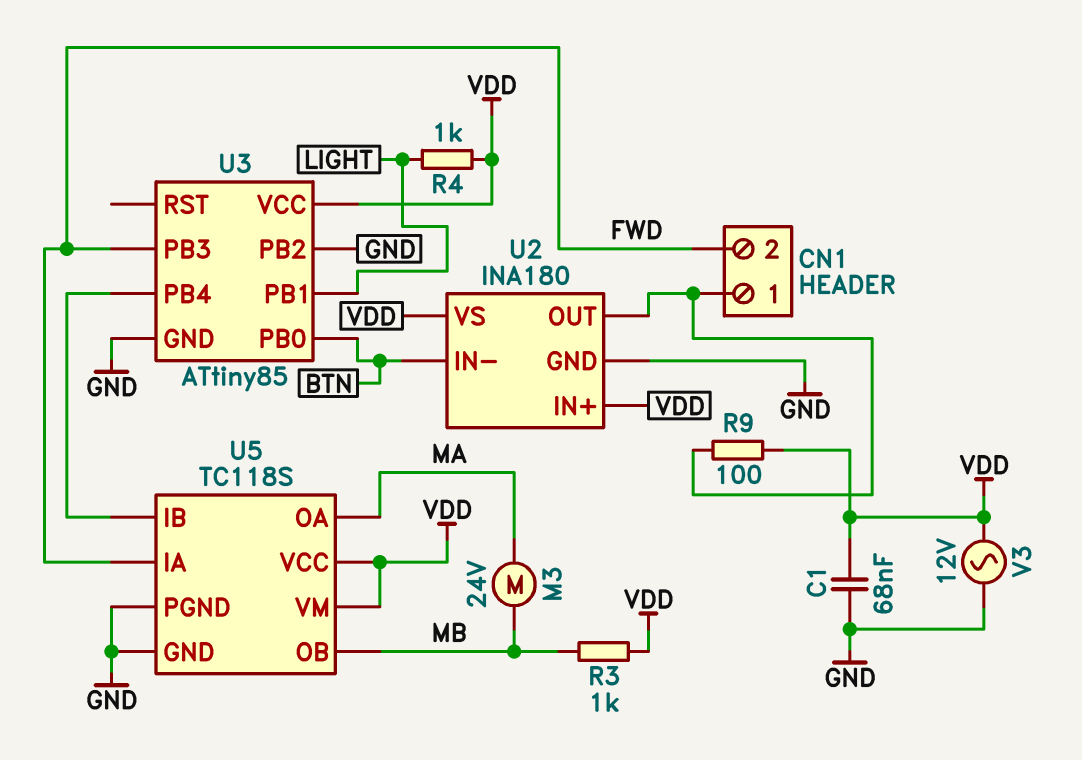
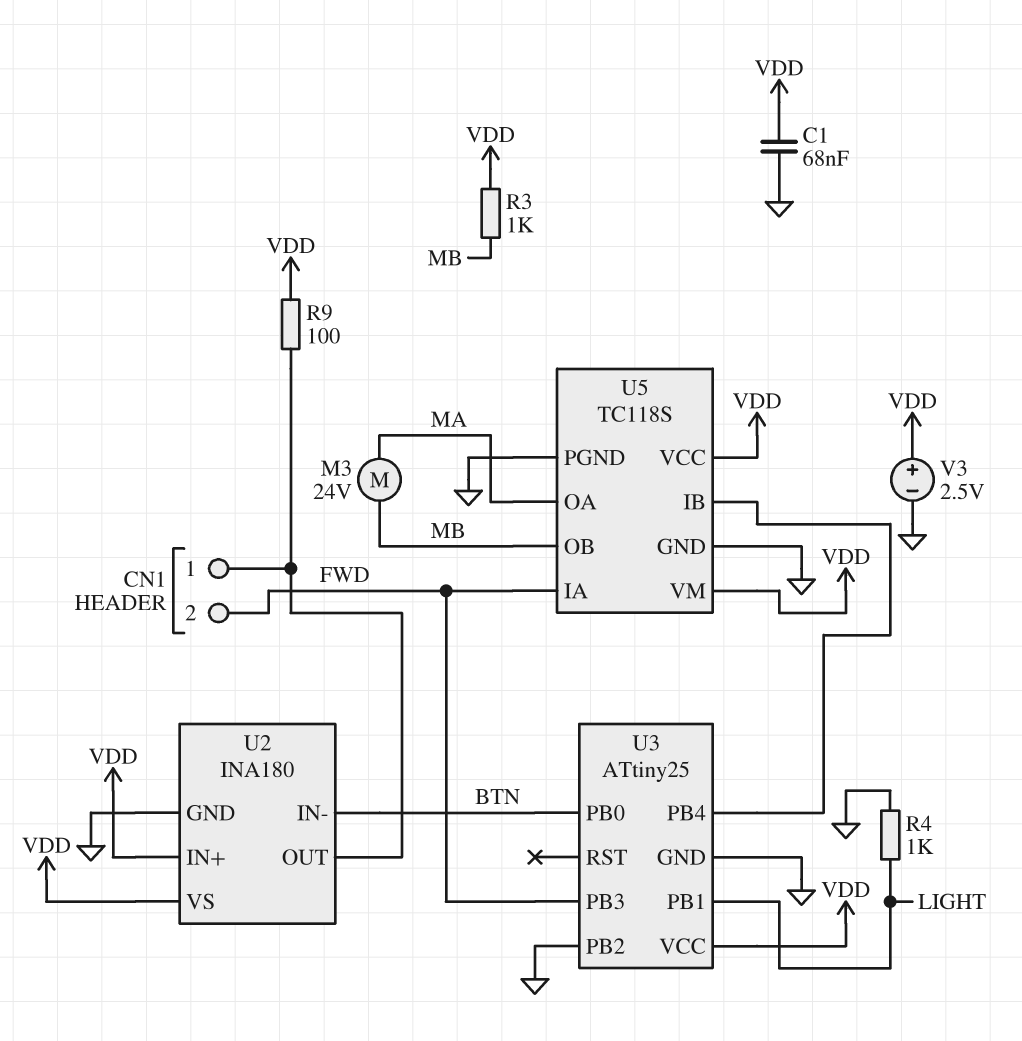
R4: 1k (LIGHT, VDD) -> 1k (GND, LIGHT)
U3: ATtiny85 -> ATtiny25
V3: AC 12V (GND, VDD) -> 2.5V (plus VDD, minus GND)

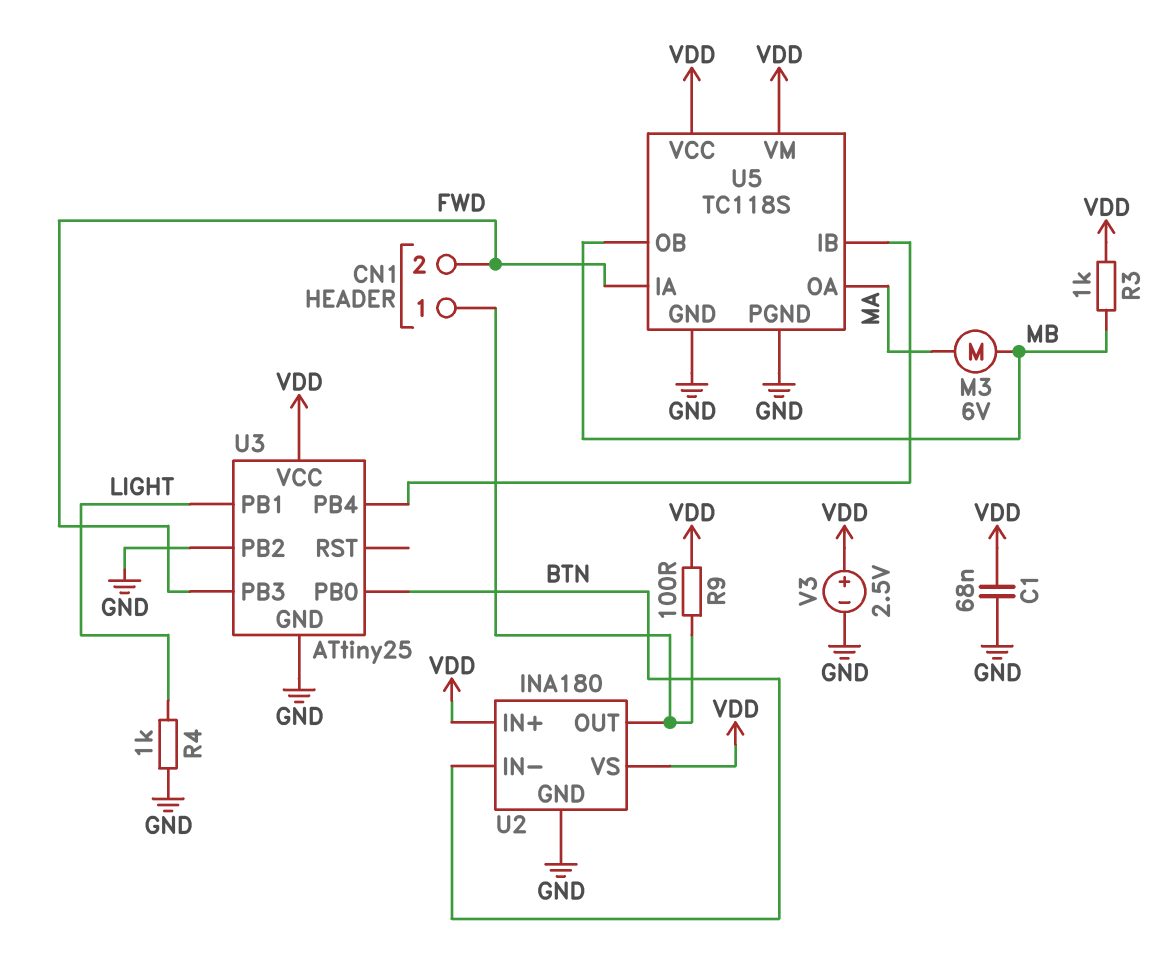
M3: motor 24V (MA, MB) -> motor 6V (MA, MB)

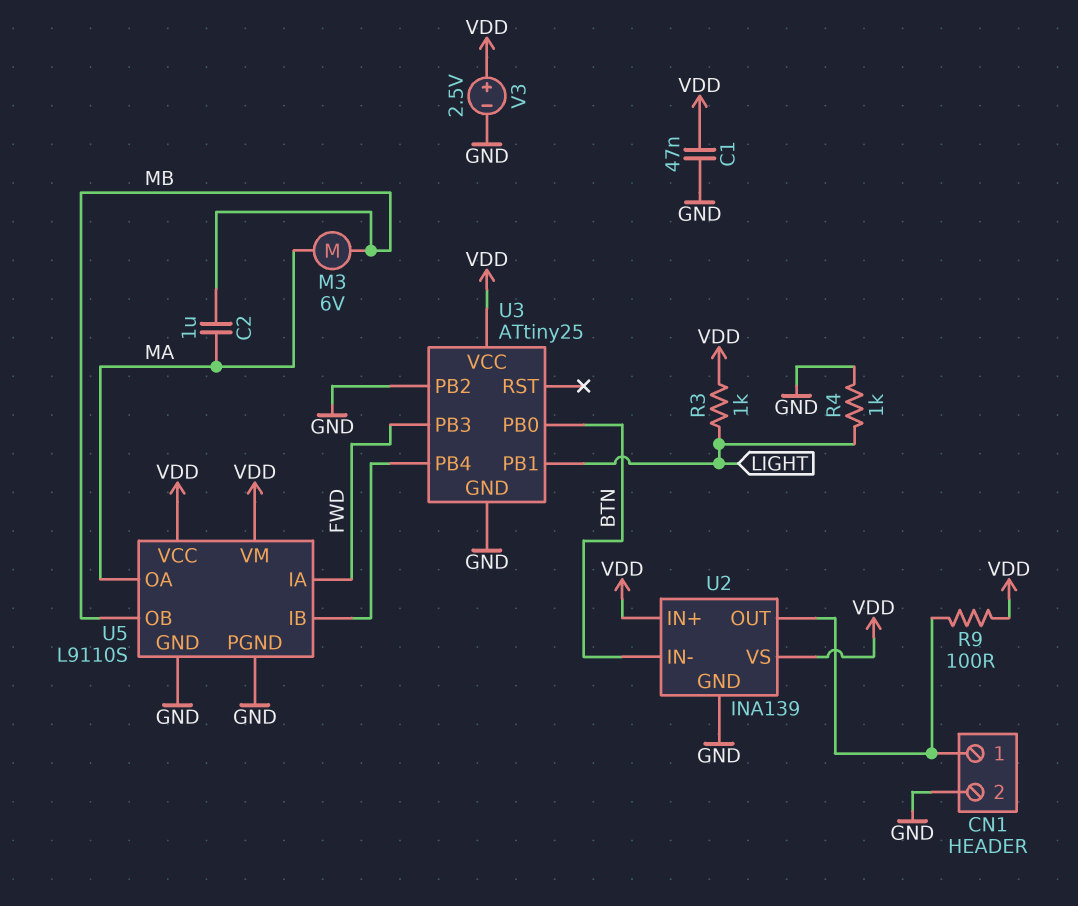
C1: 68nF (GND, VDD) -> 47nF (GND, VDD)
C2: none -> 1uF (MA, MB)
CN1 pin 2: FWD -> GND
R3: 1k (MB, VDD) -> 1k (LIGHT, VDD)
U2: INA180 -> INA139
U5: TC118S -> L9110S

